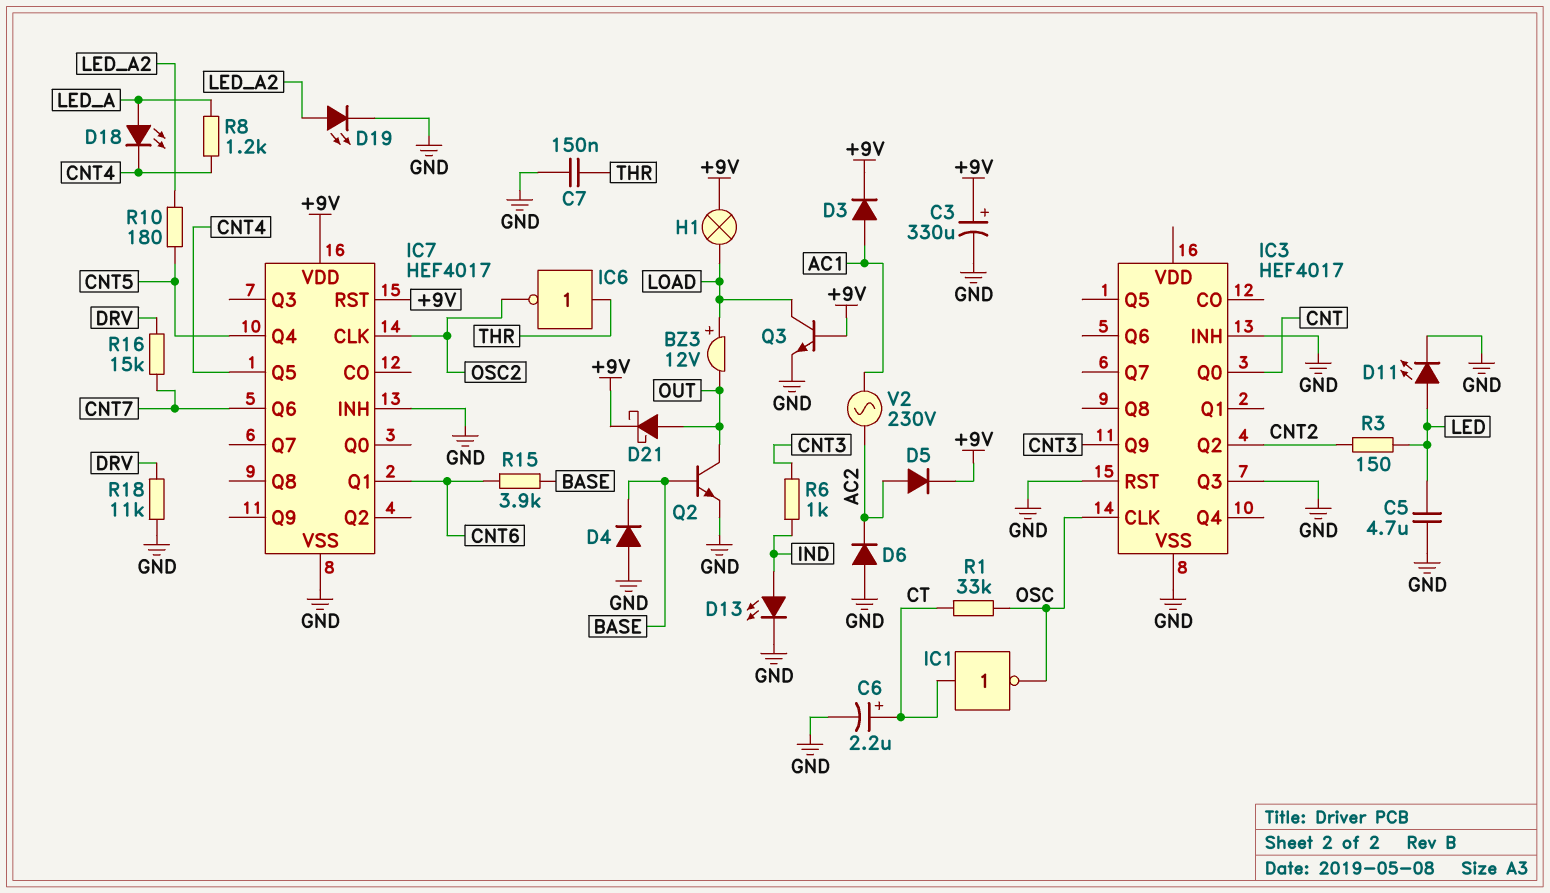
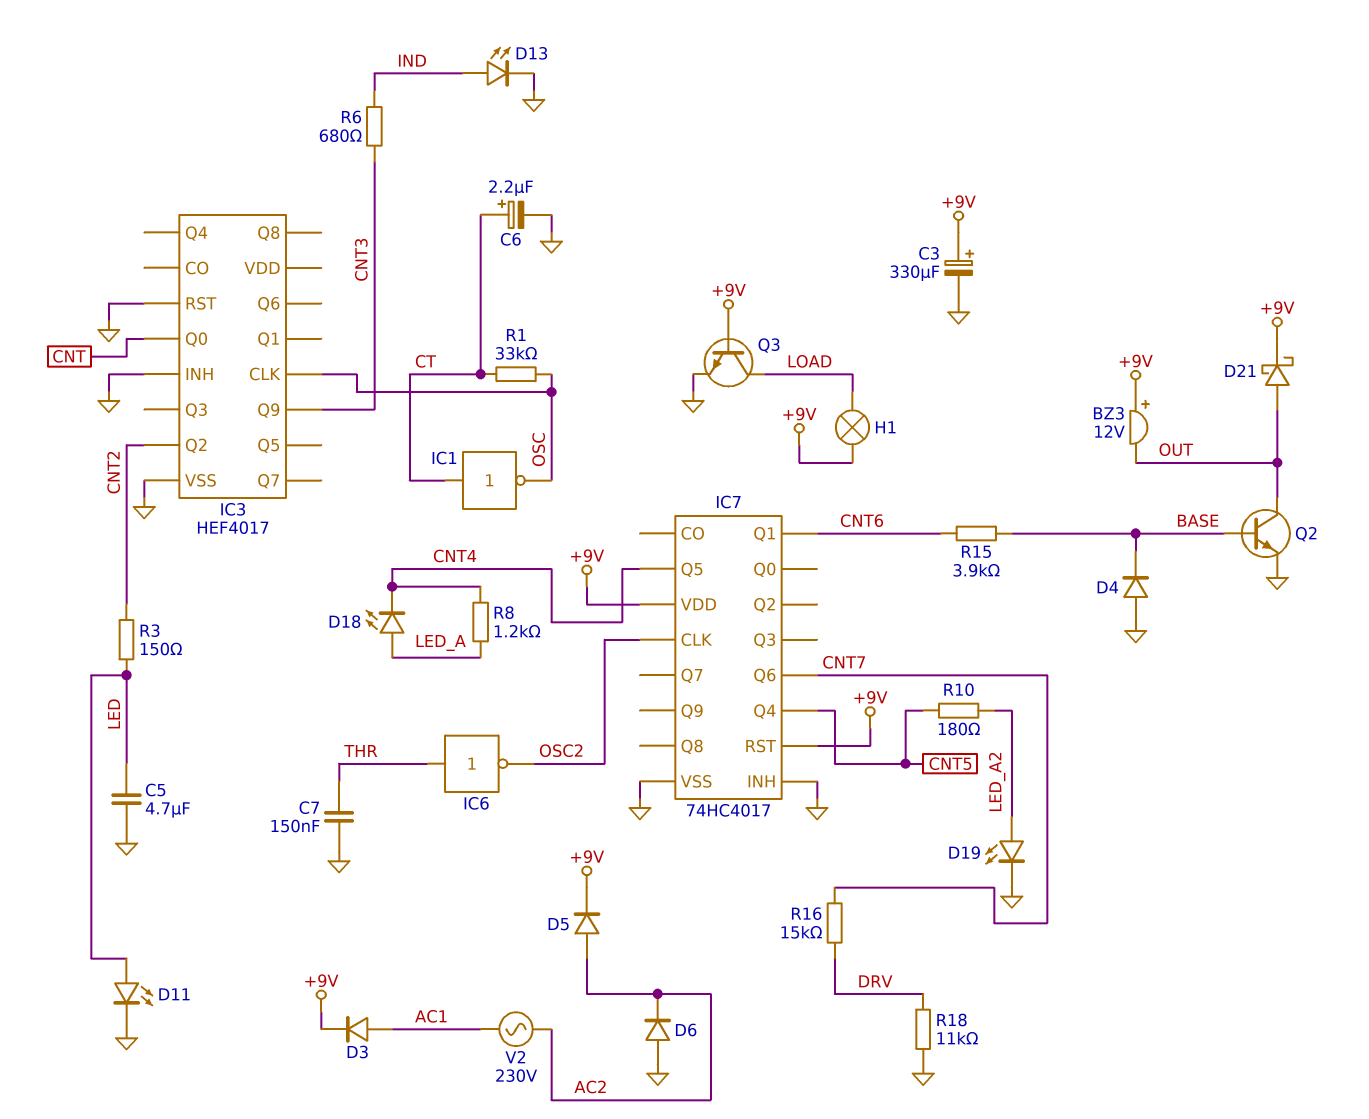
BZ3: buzzer 12V (plus LOAD, minus OUT) -> buzzer 12V (plus +9V, minus OUT)
IC3 pin Q3: GND -> none
IC7: HEF4017 -> 74HC4017
R6: 1k (CNT3, IND) -> 680 (CNT3, IND)

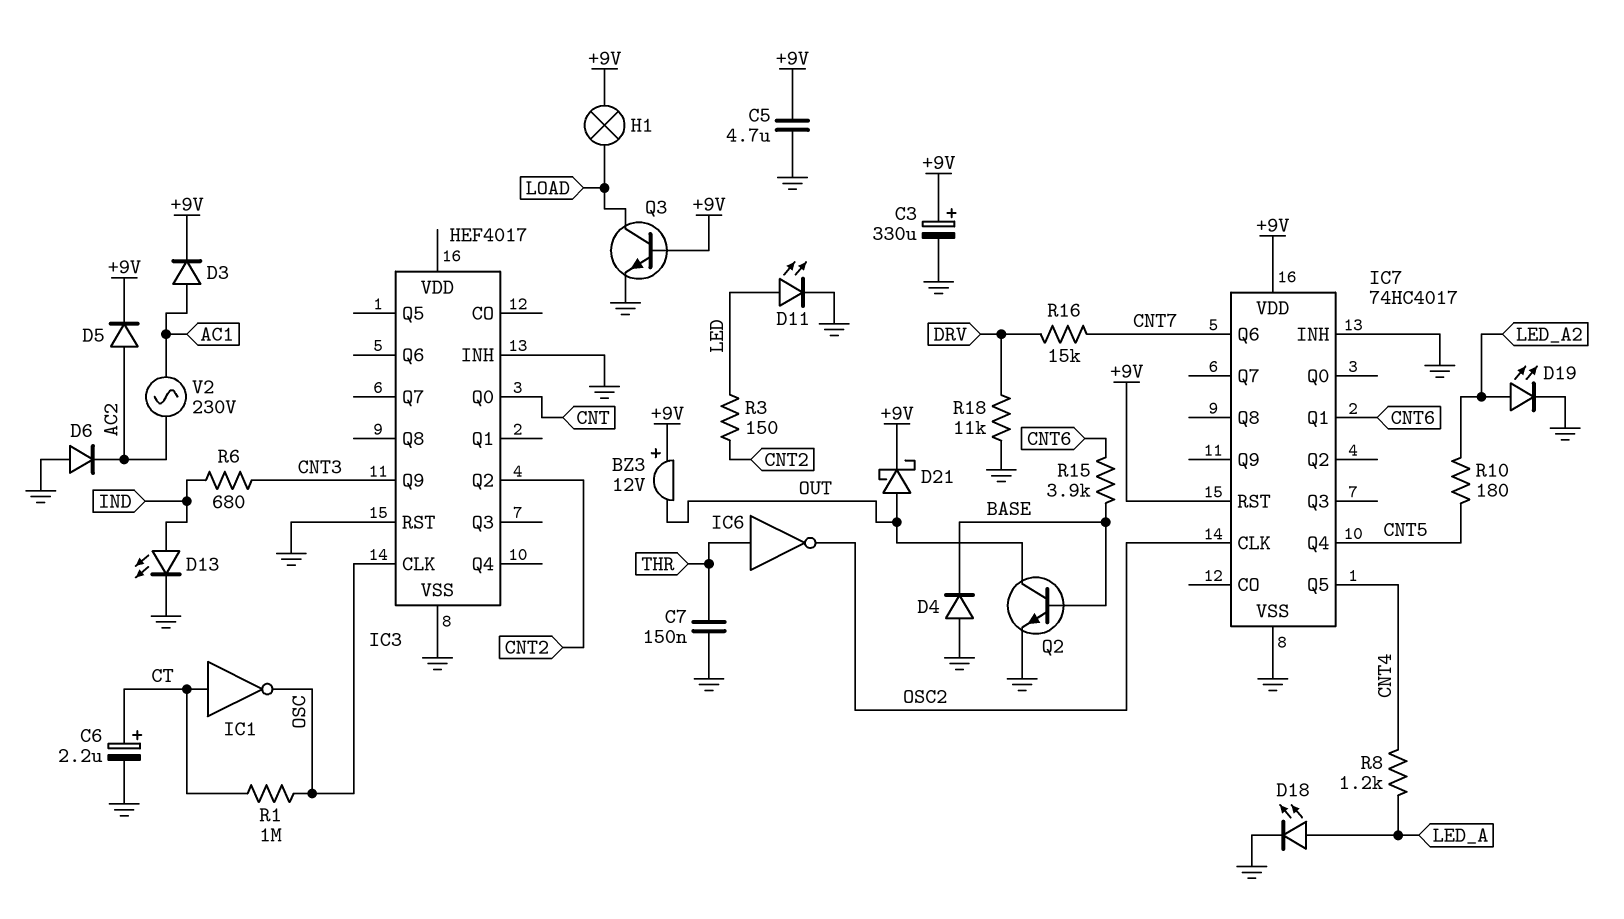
C5: 4.7uF (GND, LED) -> 4.7uF (+9V, GND)
D18: LED (A LED_A, K CNT4) -> LED (A LED_A, K GND)
R1: 33k (CT, OSC) -> 1M (CT, OSC)

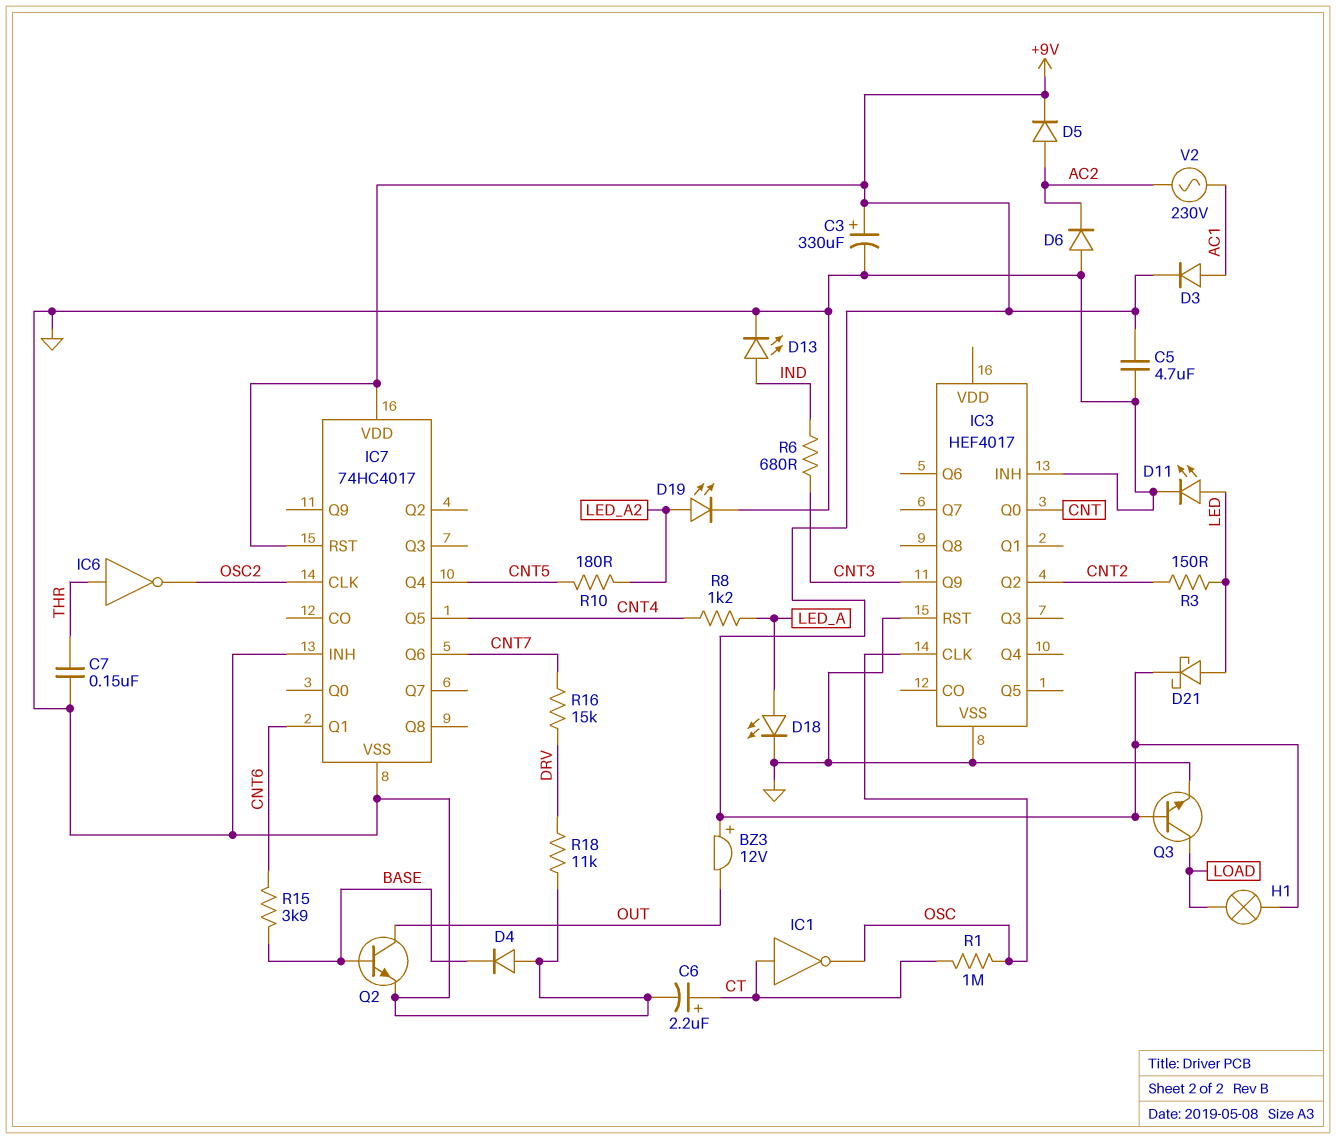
D21: schottky (A OUT, K +9V) -> schottky (A LED, K +9V)

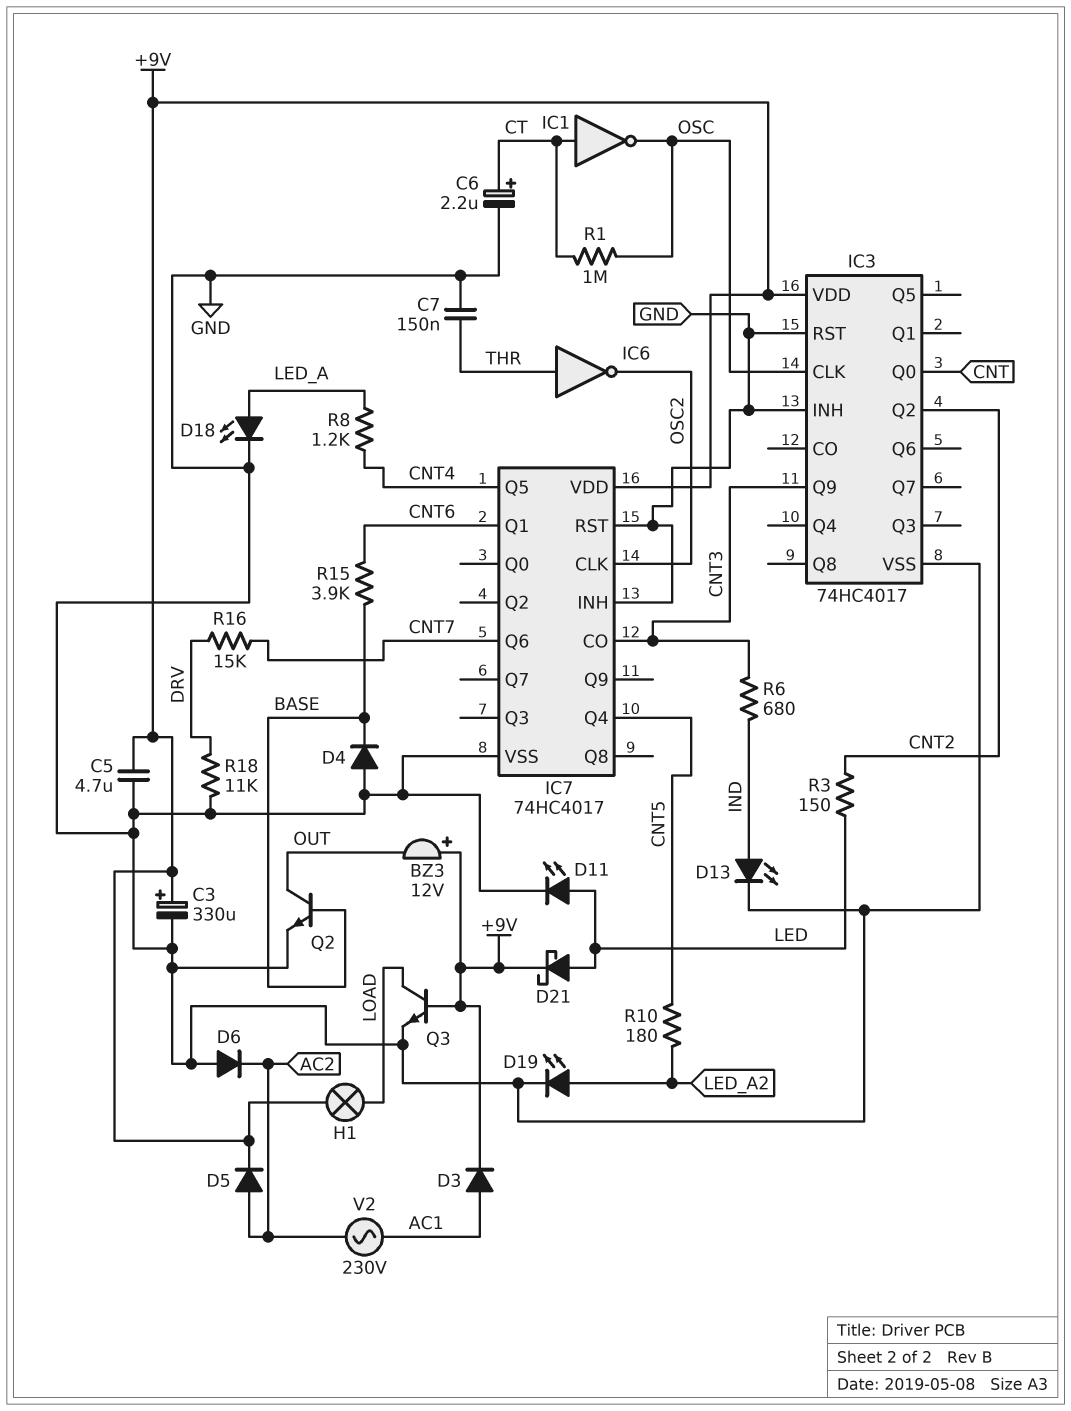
IC3: HEF4017 -> 74HC4017
IC3 pin VDD: none -> +9V
IC7 pin CO: none -> CNT3
IC7 pin RST: +9V -> GND

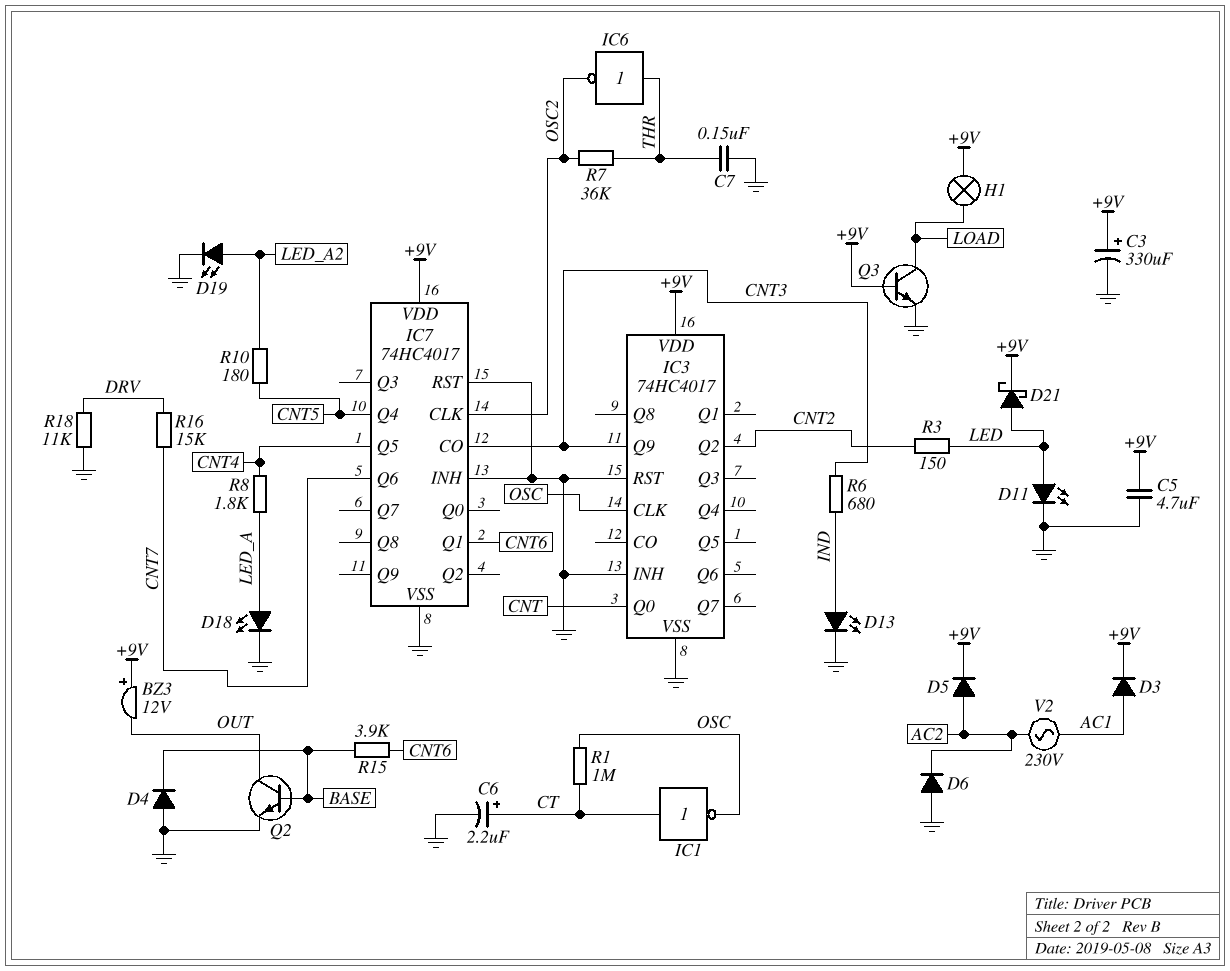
R7: none -> 36k (OSC2, THR)
R8: 1.2k (CNT4, LED_A) -> 1.8k (CNT4, LED_A)

